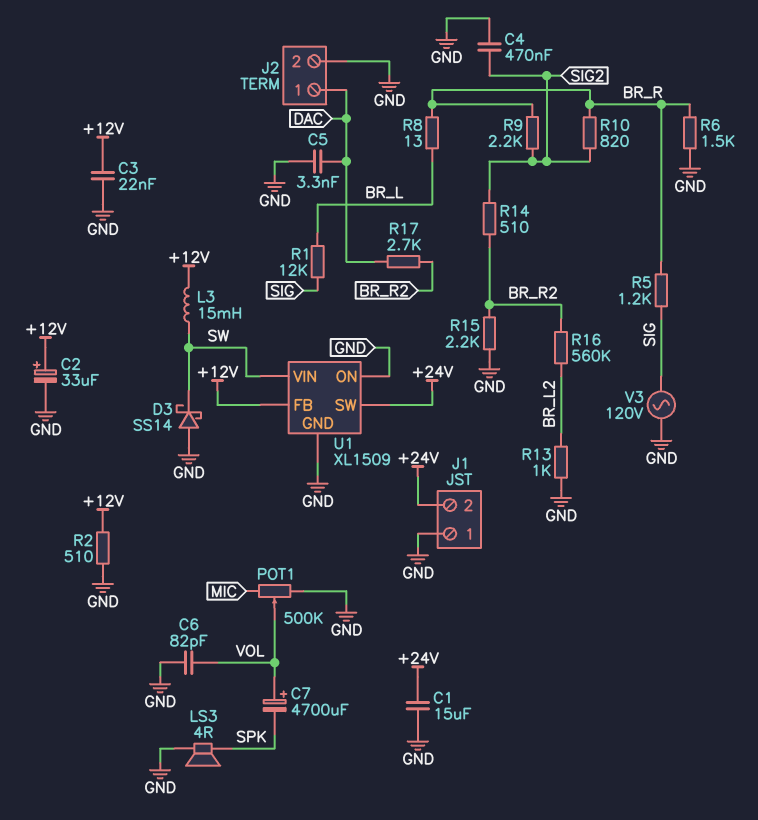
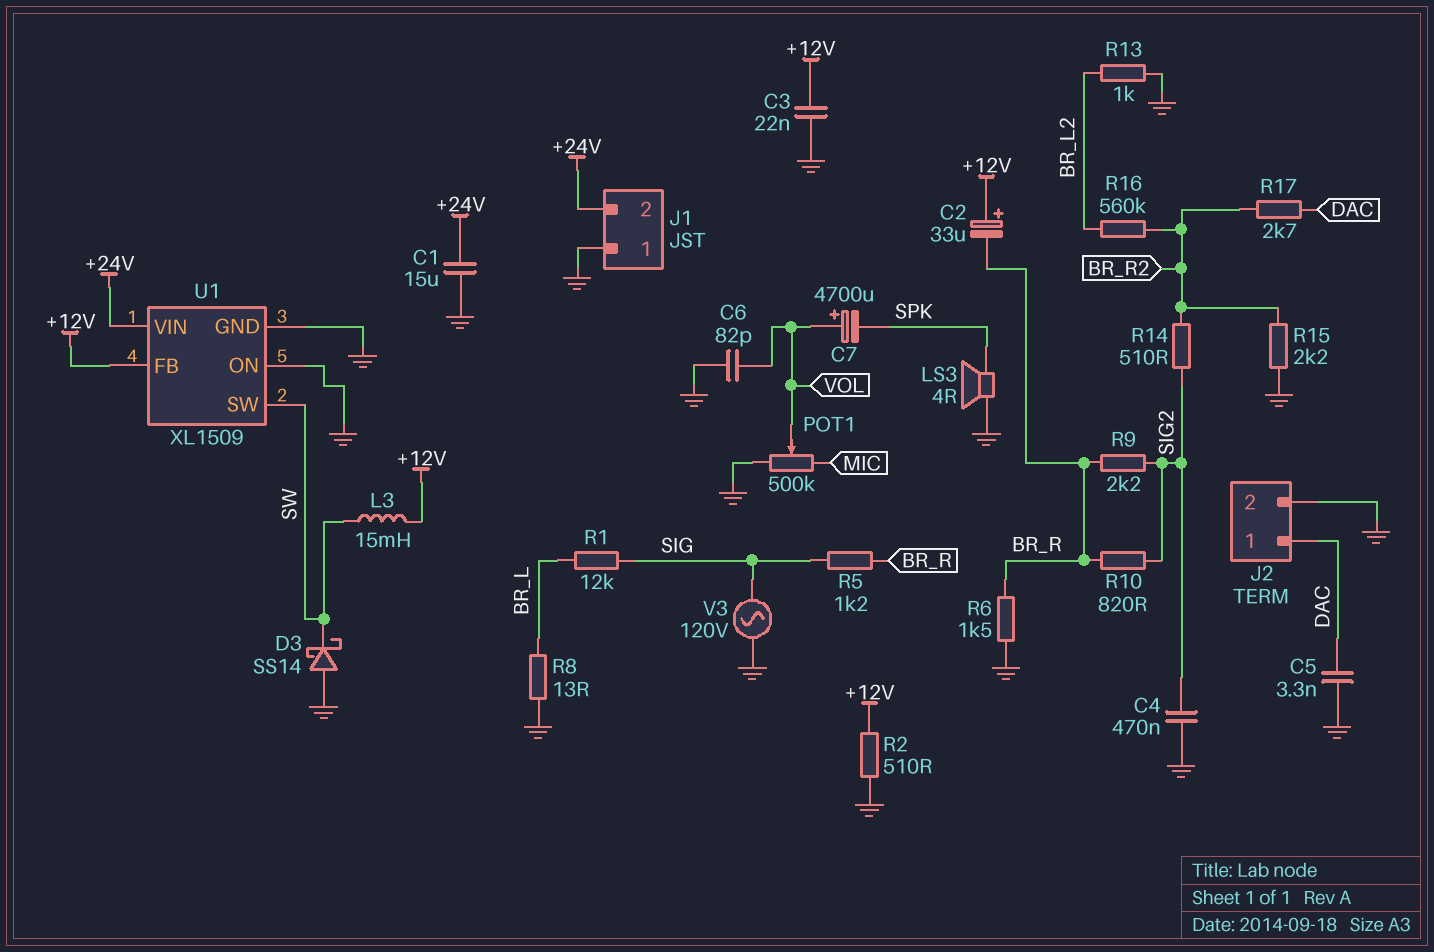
C2: 33uF (plus +12V, minus GND) -> 33uF (plus +12V, minus BR_R)
R8: 13 (BR_L, BR_R) -> 13 (BR_L, GND)
U1 pin SW: +24V -> SW
U1 pin VIN: SW -> +24V

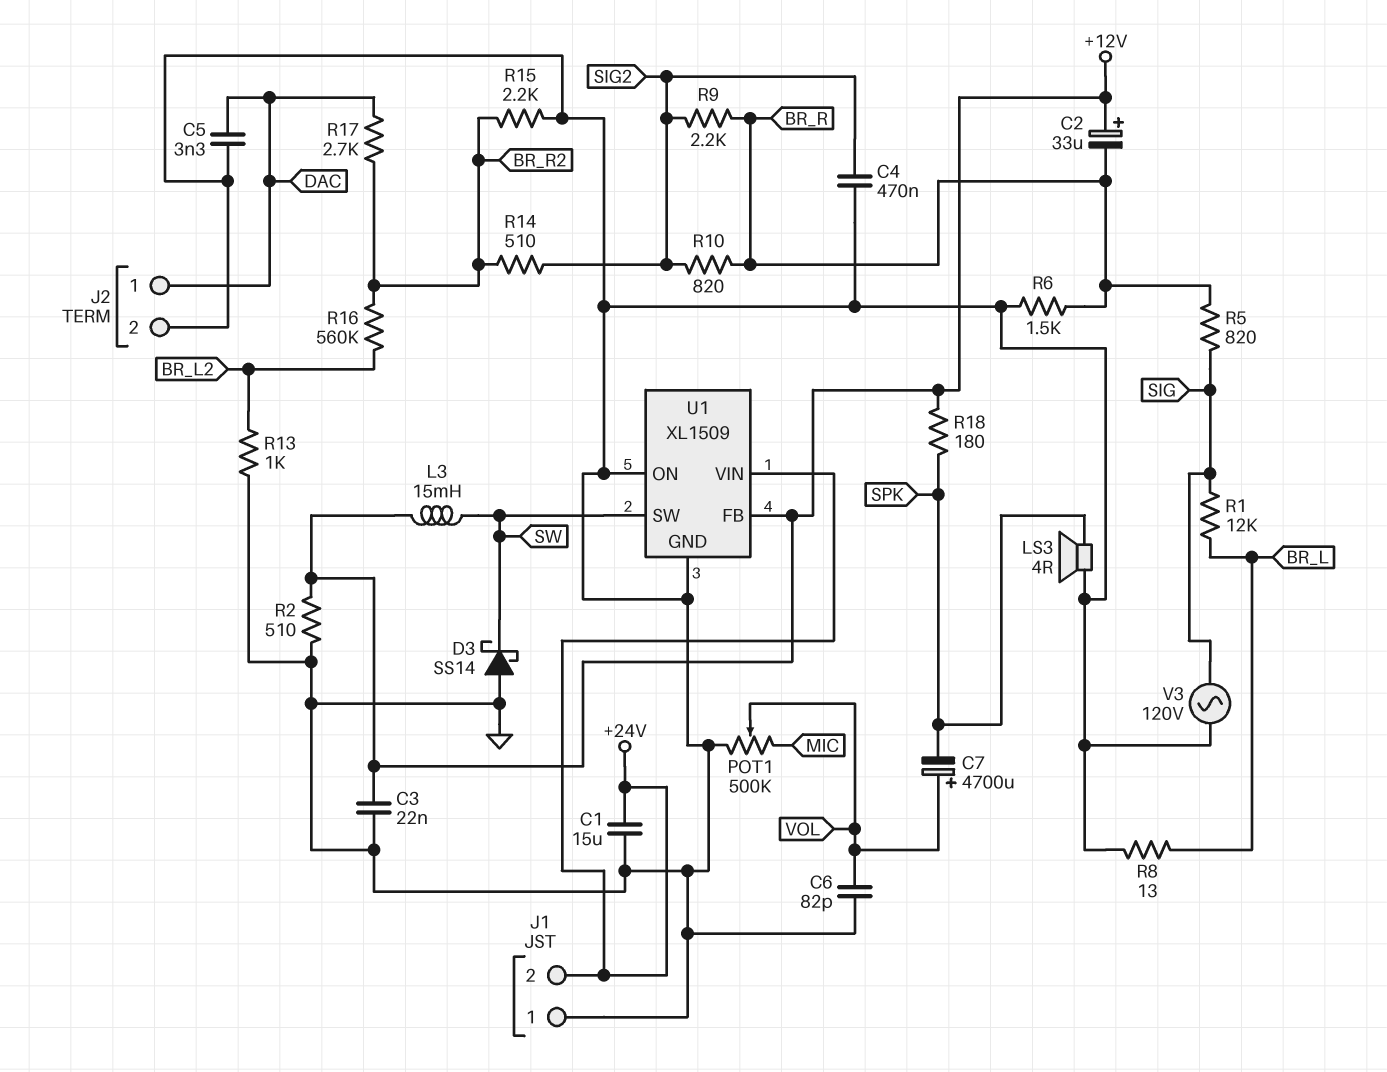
R5: 1.2k (BR_R, SIG) -> 820 (BR_R, SIG)
R18: none -> 180 (+12V, SPK)

